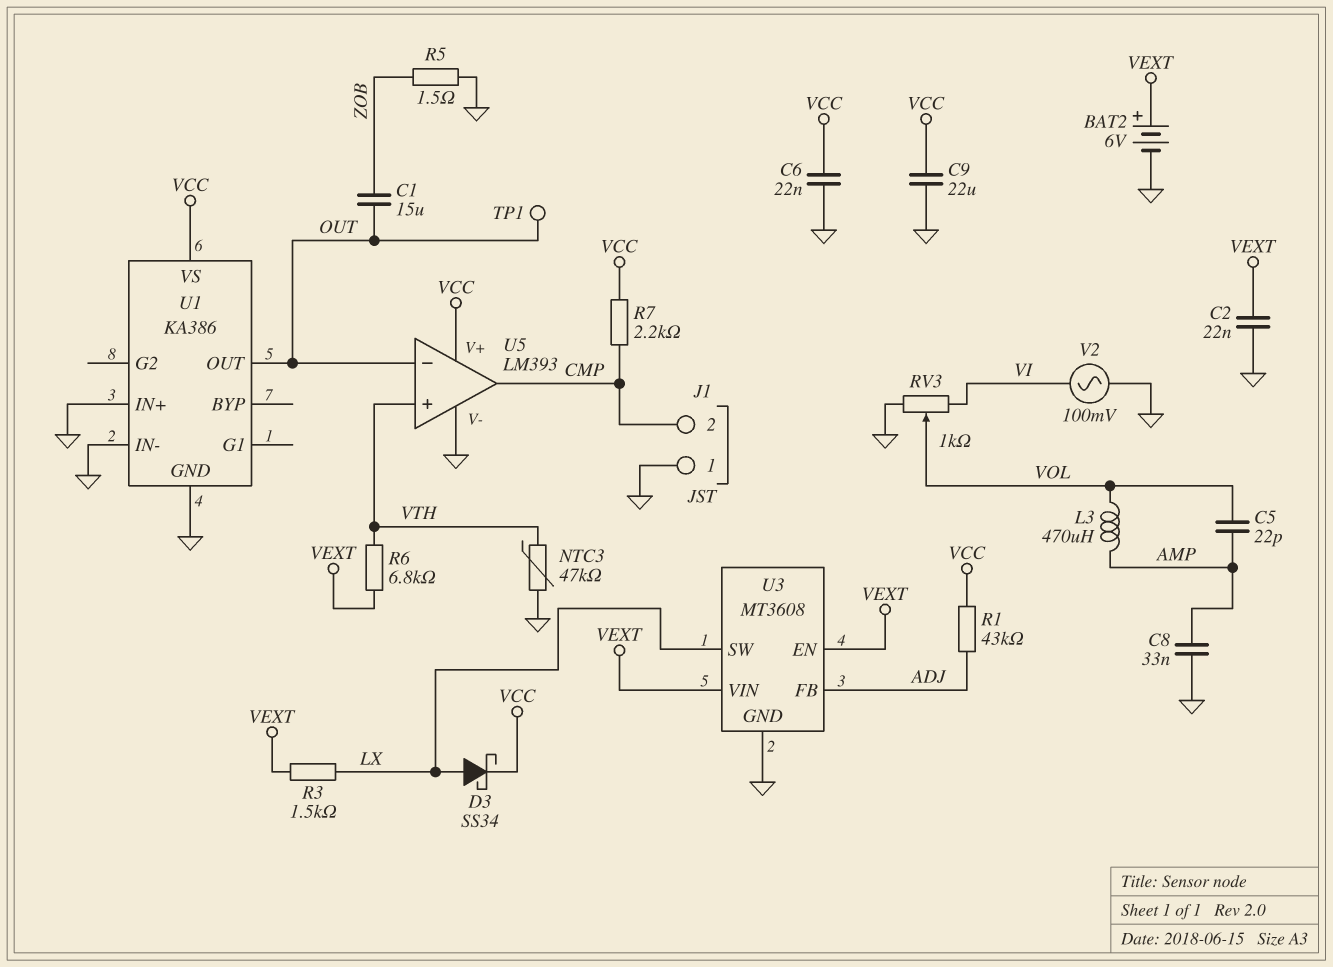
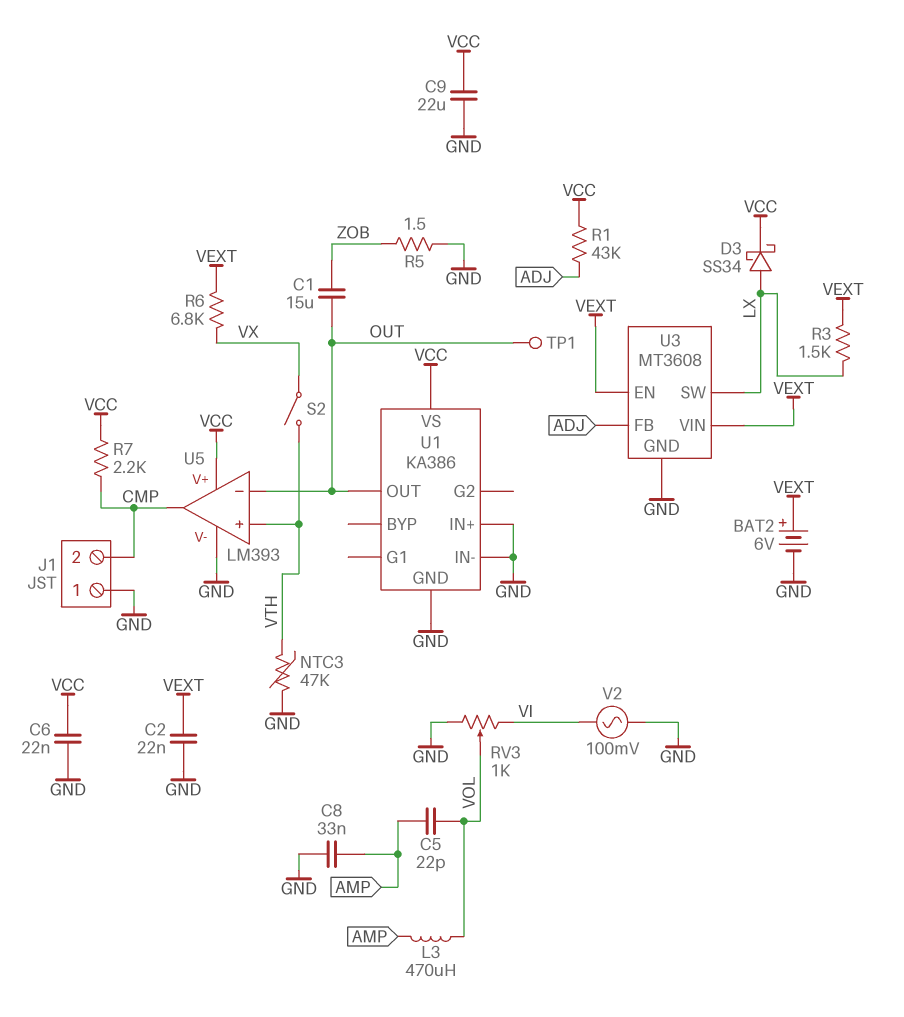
R6: 6.8k (VEXT, VTH) -> 6.8k (VEXT, VX)
S2: none -> switch (VTH, VX)

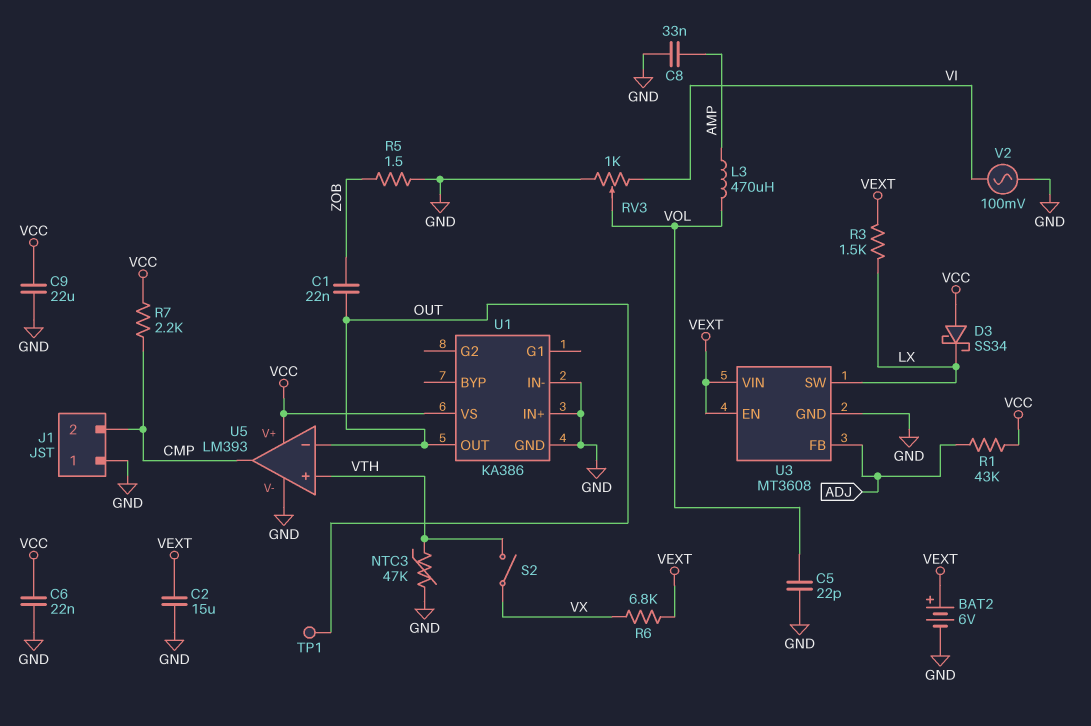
C1: 15uF (OUT, ZOB) -> 22nF (OUT, ZOB)
C2: 22nF (GND, VEXT) -> 15uF (GND, VEXT)
C5: 22pF (AMP, VOL) -> 22pF (GND, VOL)
D3: schottky SS34 (A LX, K VCC) -> schottky SS34 (A VCC, K LX)

